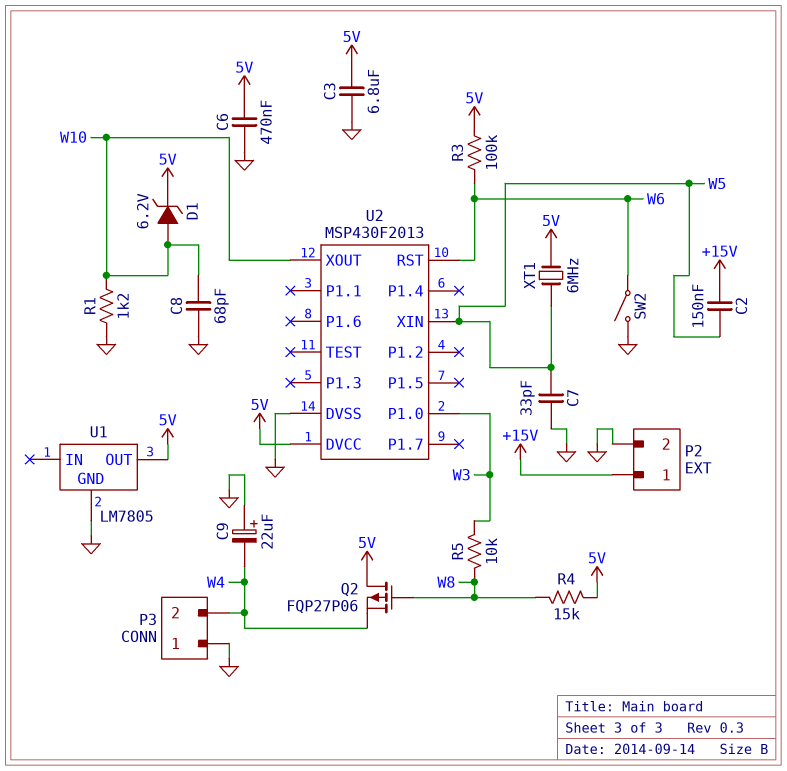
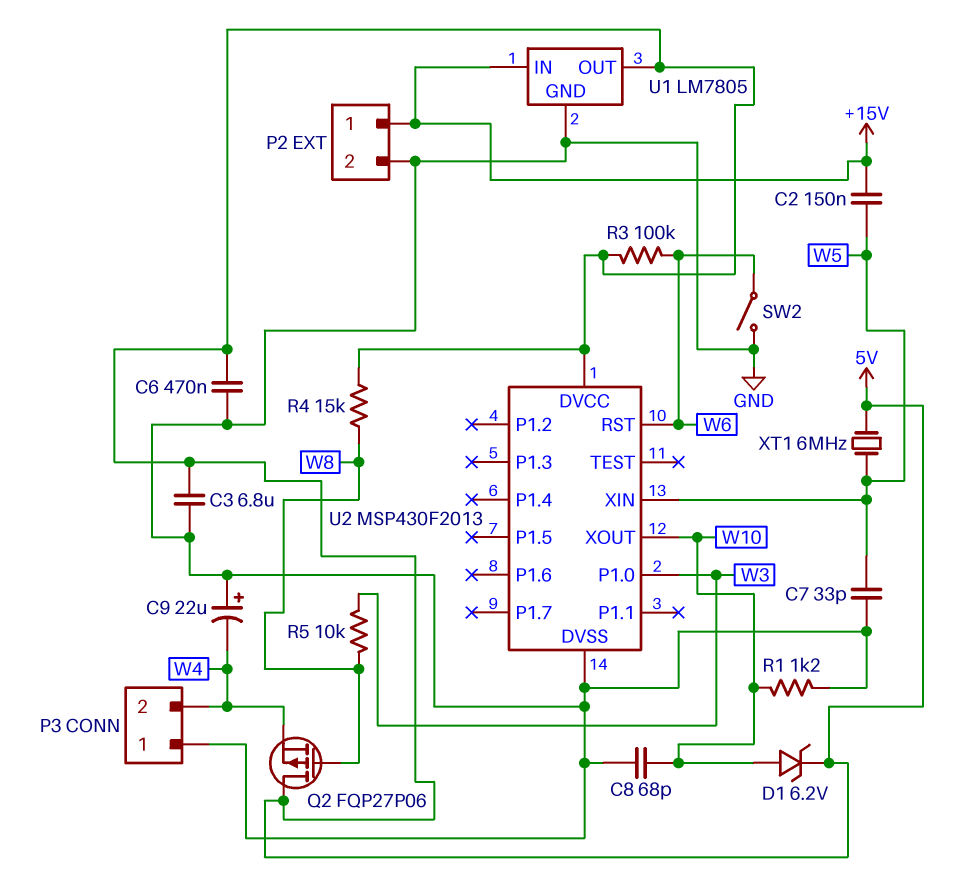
U1 pin IN: none -> +15V

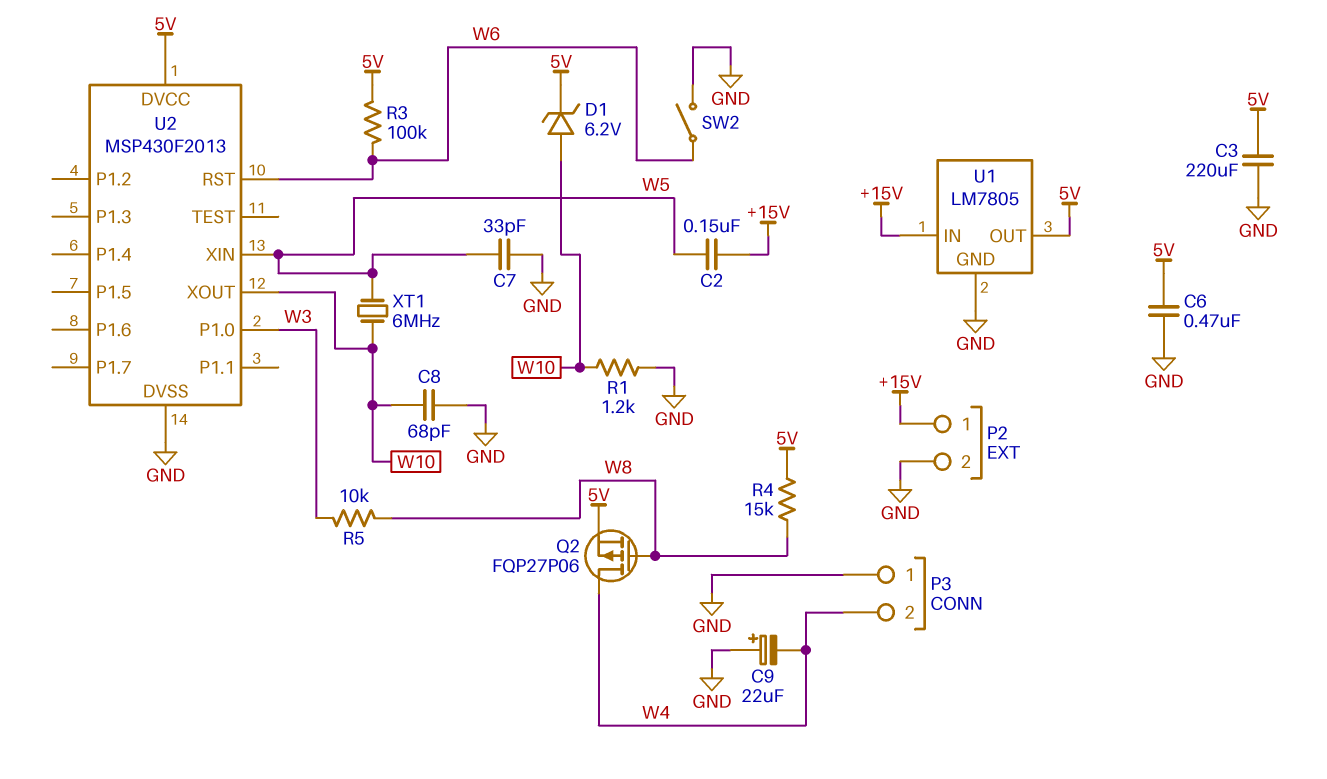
C3: 6.8uF (5V, GND) -> 220uF (5V, GND)
Q2: PMOS FQP27P06 (G W8, D 5V, S W4) -> PMOS FQP27P06 (G W8, D W4, S 5V)
XT1: 6MHz (5V, W5) -> 6MHz (W5, W10)

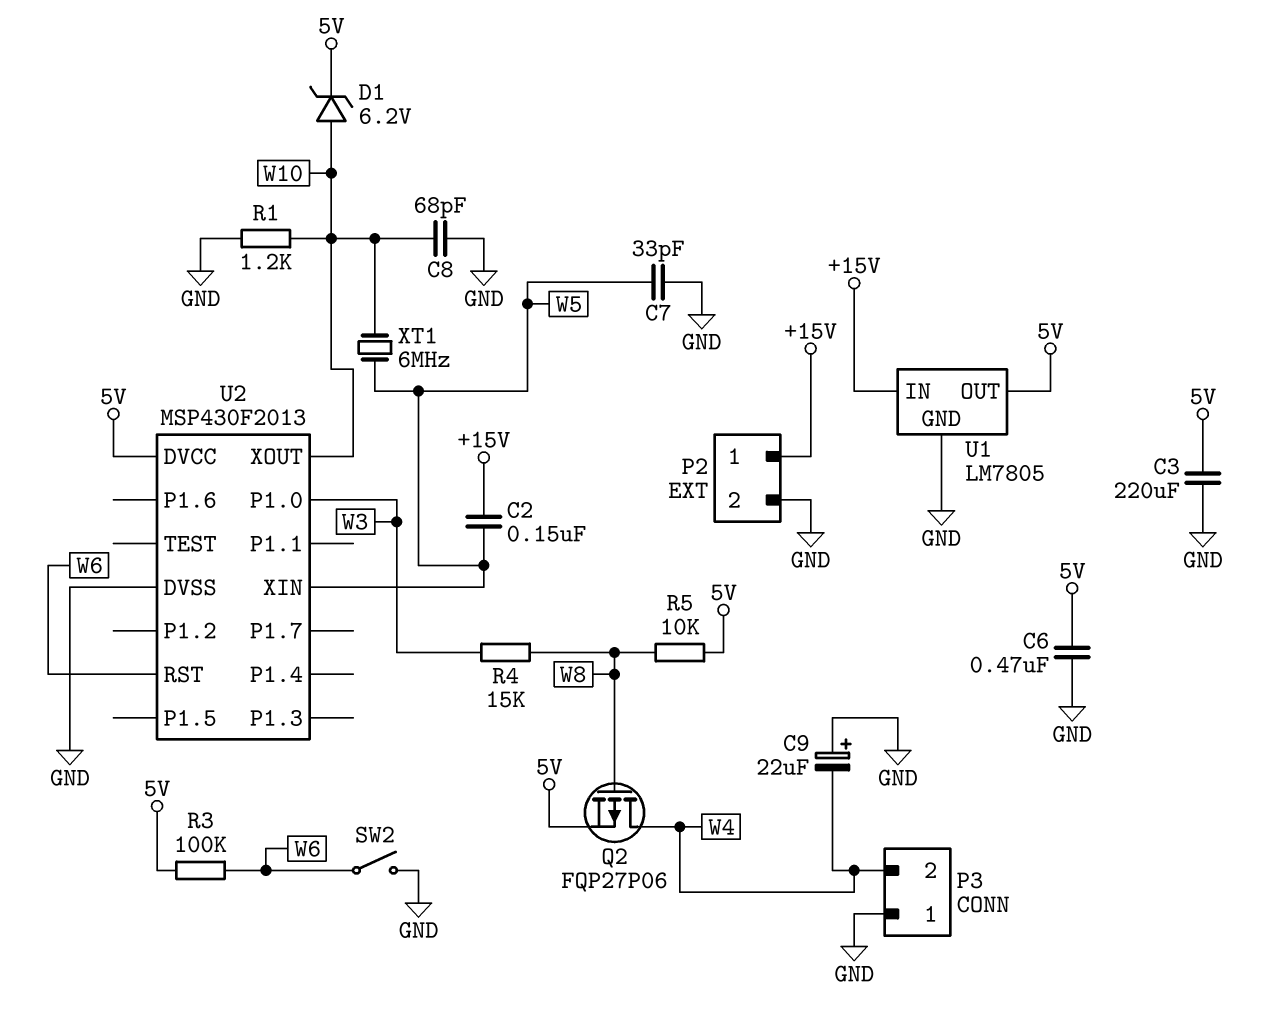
R4: 15k (5V, W8) -> 15k (W3, W8)
R5: 10k (W3, W8) -> 10k (5V, W8)

